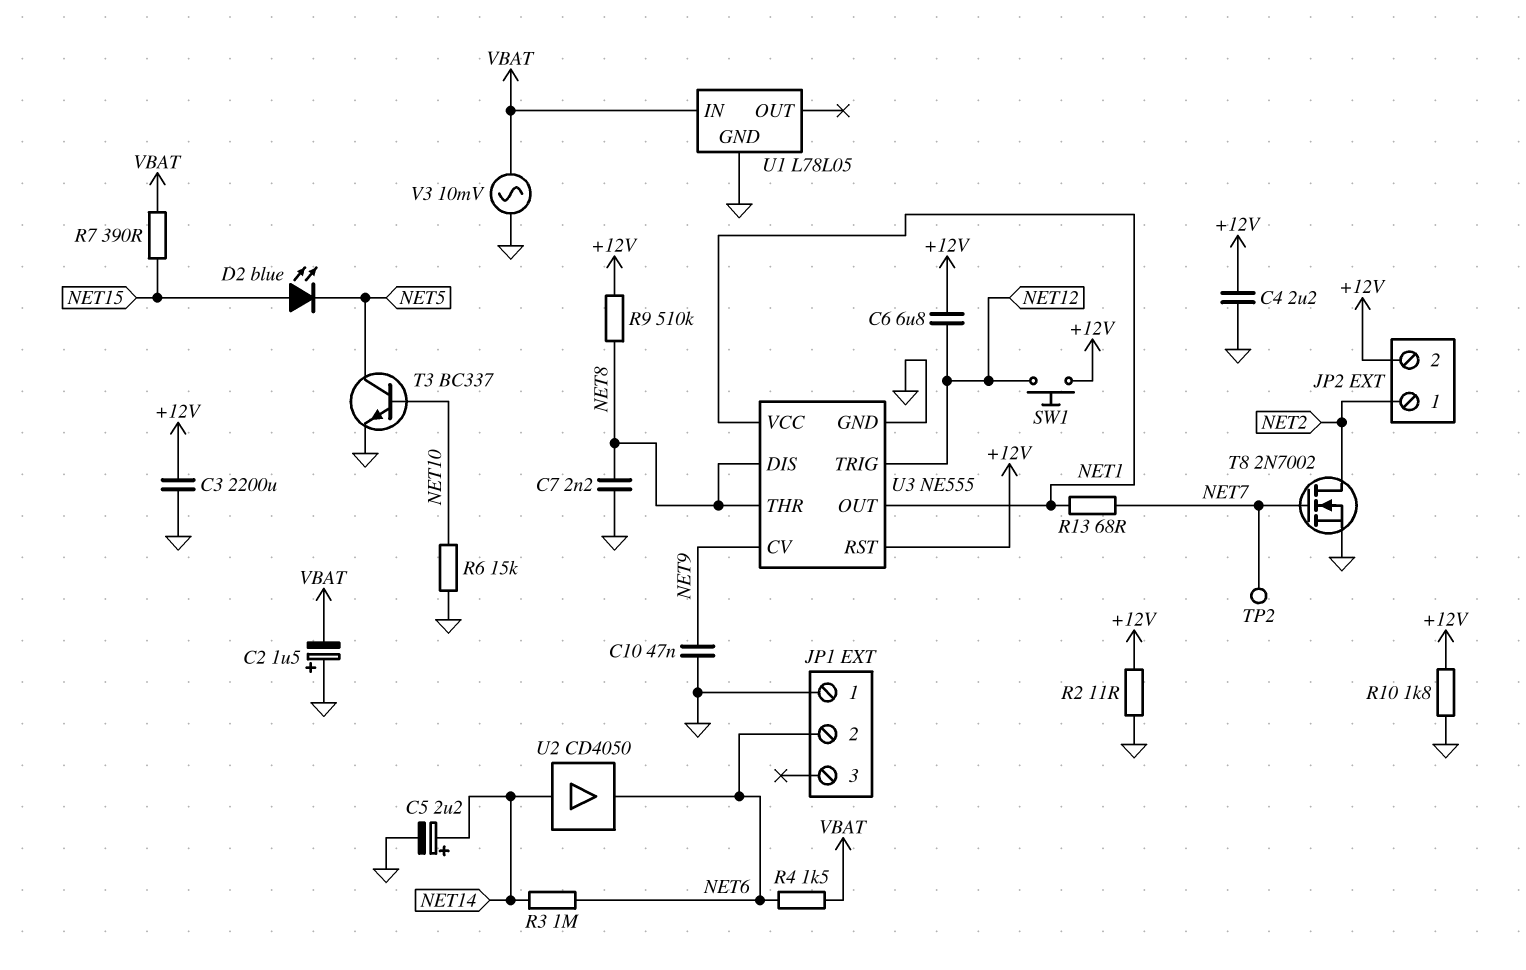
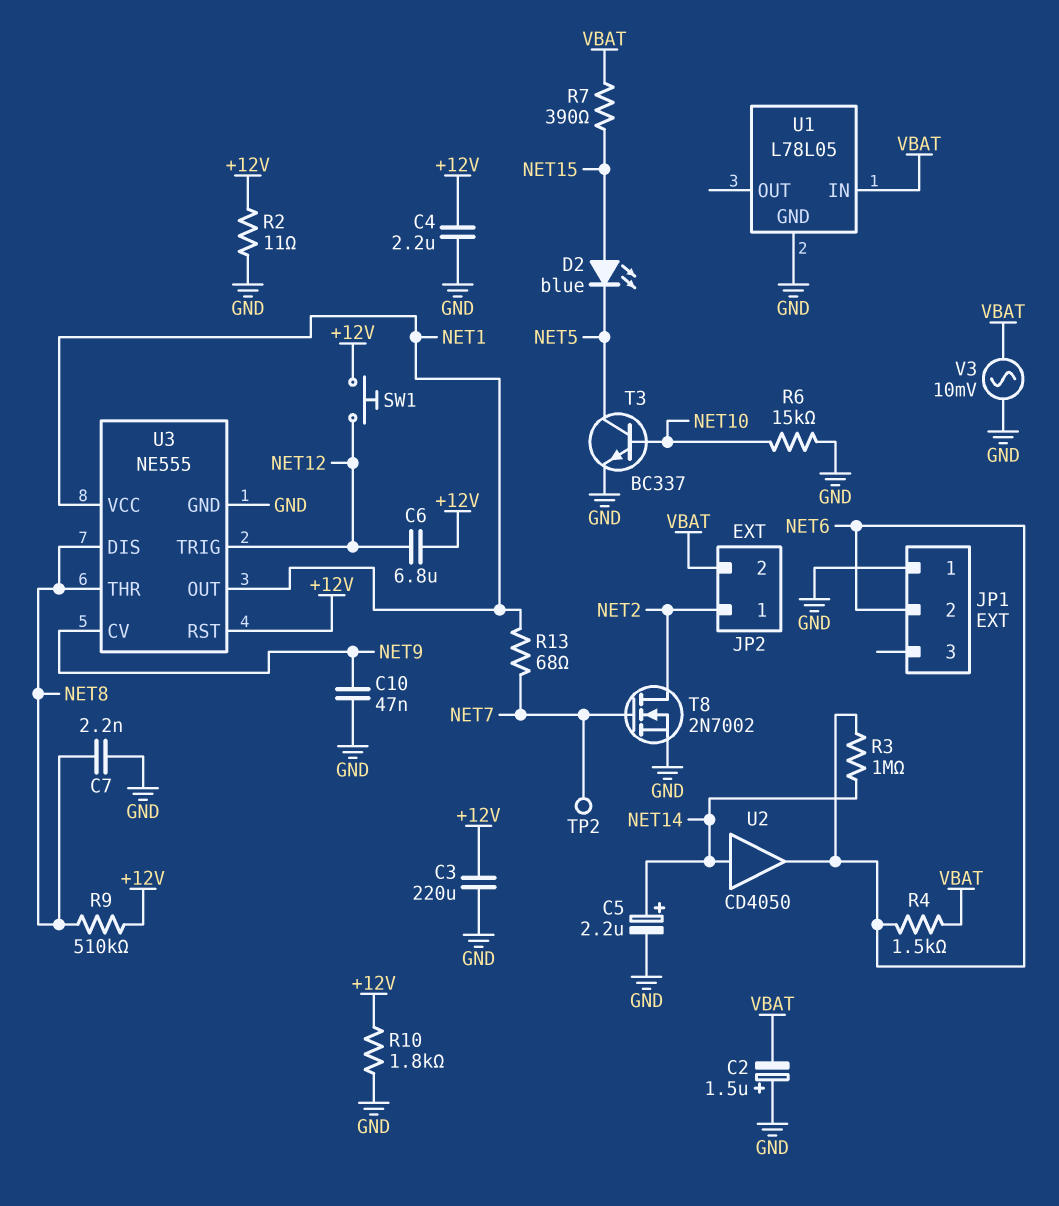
C3: 2200uF (+12V, GND) -> 220uF (+12V, GND)
JP2 pin 2: +12V -> VBAT

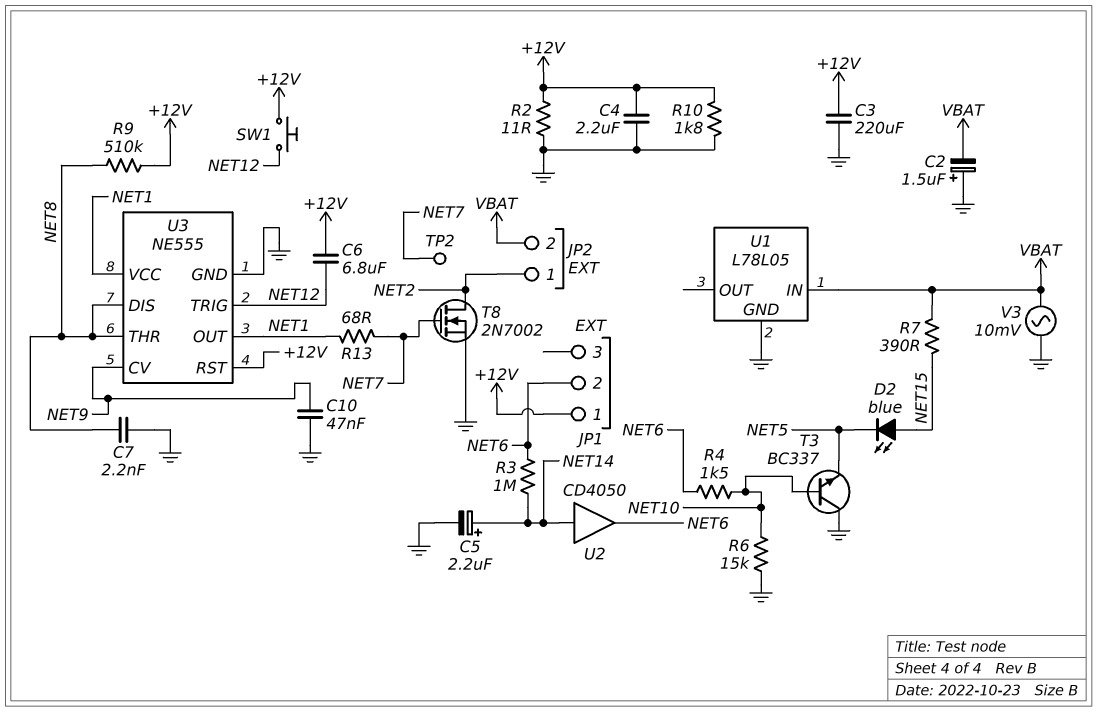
JP1 pin 1: GND -> +12V
R4: 1.5k (NET6, VBAT) -> 1.5k (NET6, NET10)
T3: NPN BC337 (B NET10, C NET5, E GND) -> NPN BC337 (B NET10, C GND, E NET5)

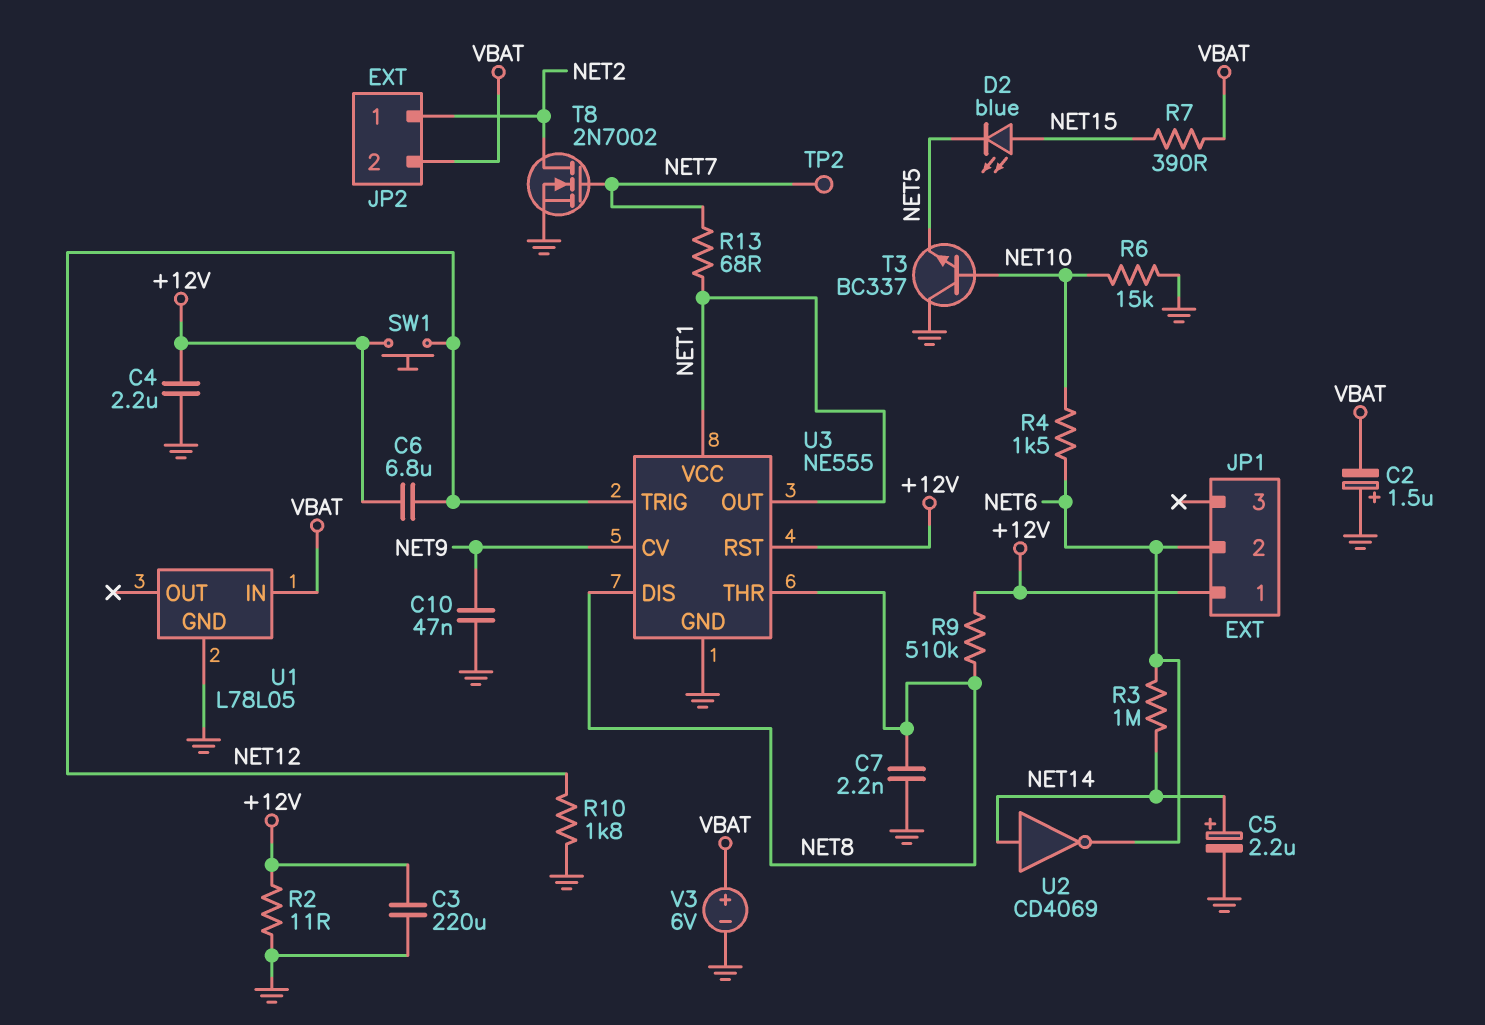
R10: 1.8k (+12V, GND) -> 1.8k (GND, NET12)
U2: buffer CD4050 (in NET14, out NET6) -> NOT CD4069 (in NET14, out NET6)
V3: AC 10mV (GND, VBAT) -> 6V (plus VBAT, minus GND)

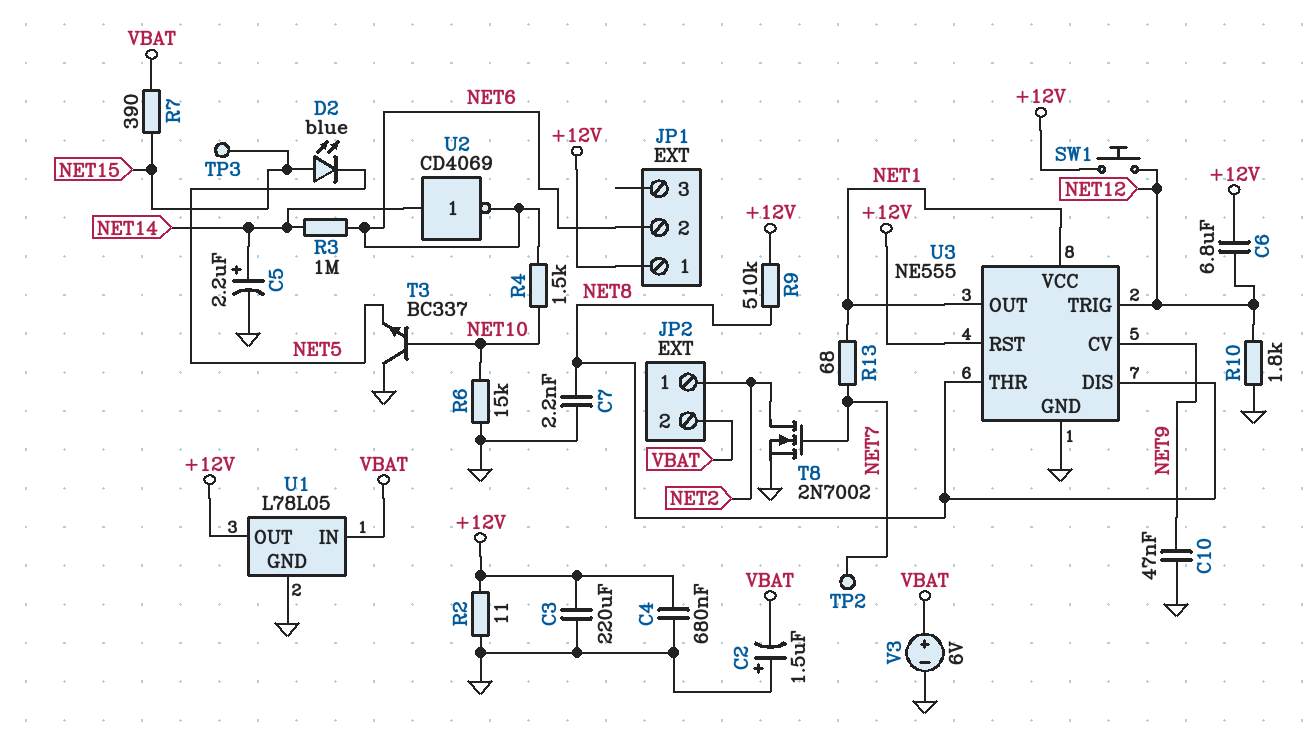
C4: 2.2uF (+12V, GND) -> 680nF (+12V, GND)
TP3: none -> test point (NET15)
U1 pin OUT: none -> +12V

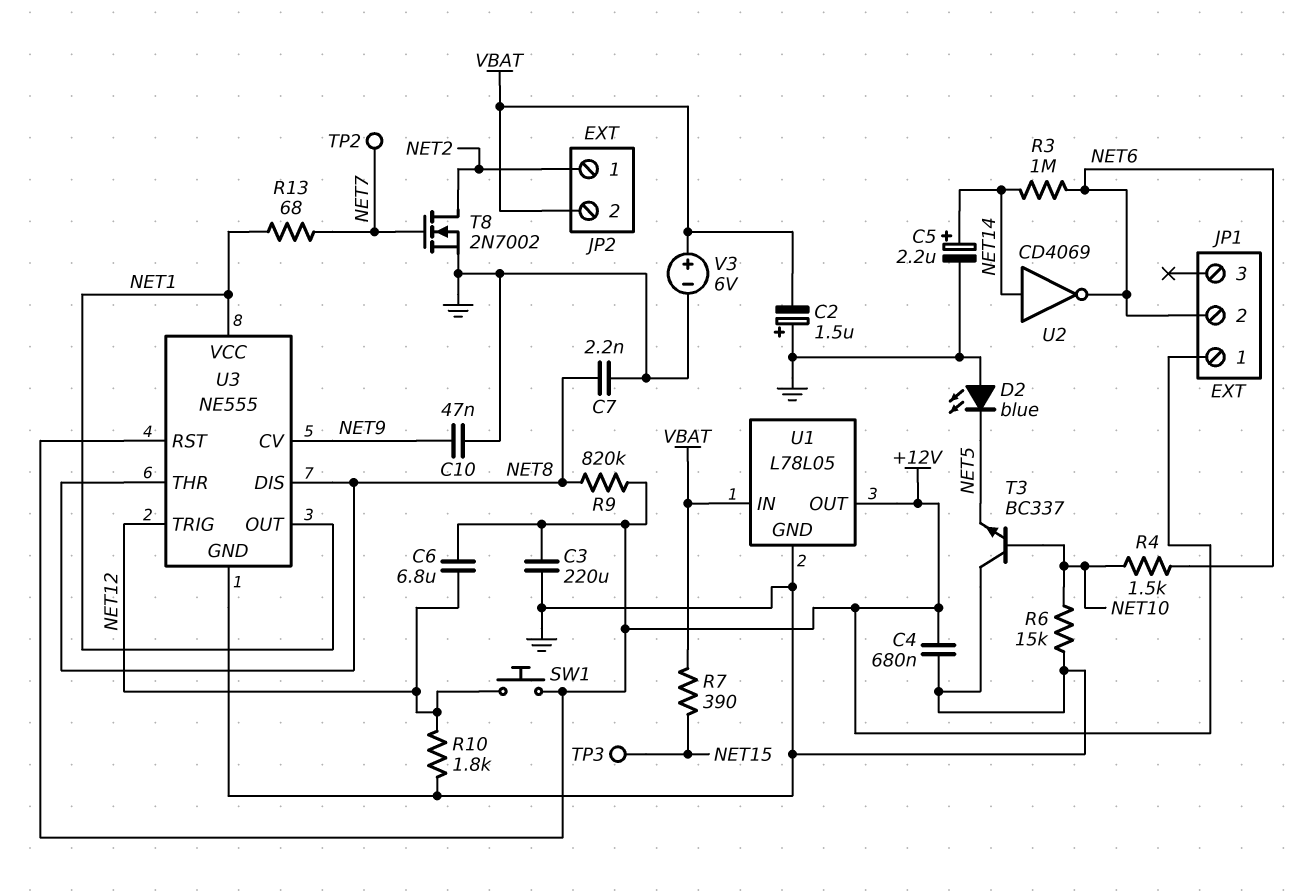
D2: LED blue (A NET15, K NET5) -> LED blue (A GND, K NET5)
R2: 11 (+12V, GND) -> none
R9: 510k (+12V, NET8) -> 820k (+12V, NET8)

